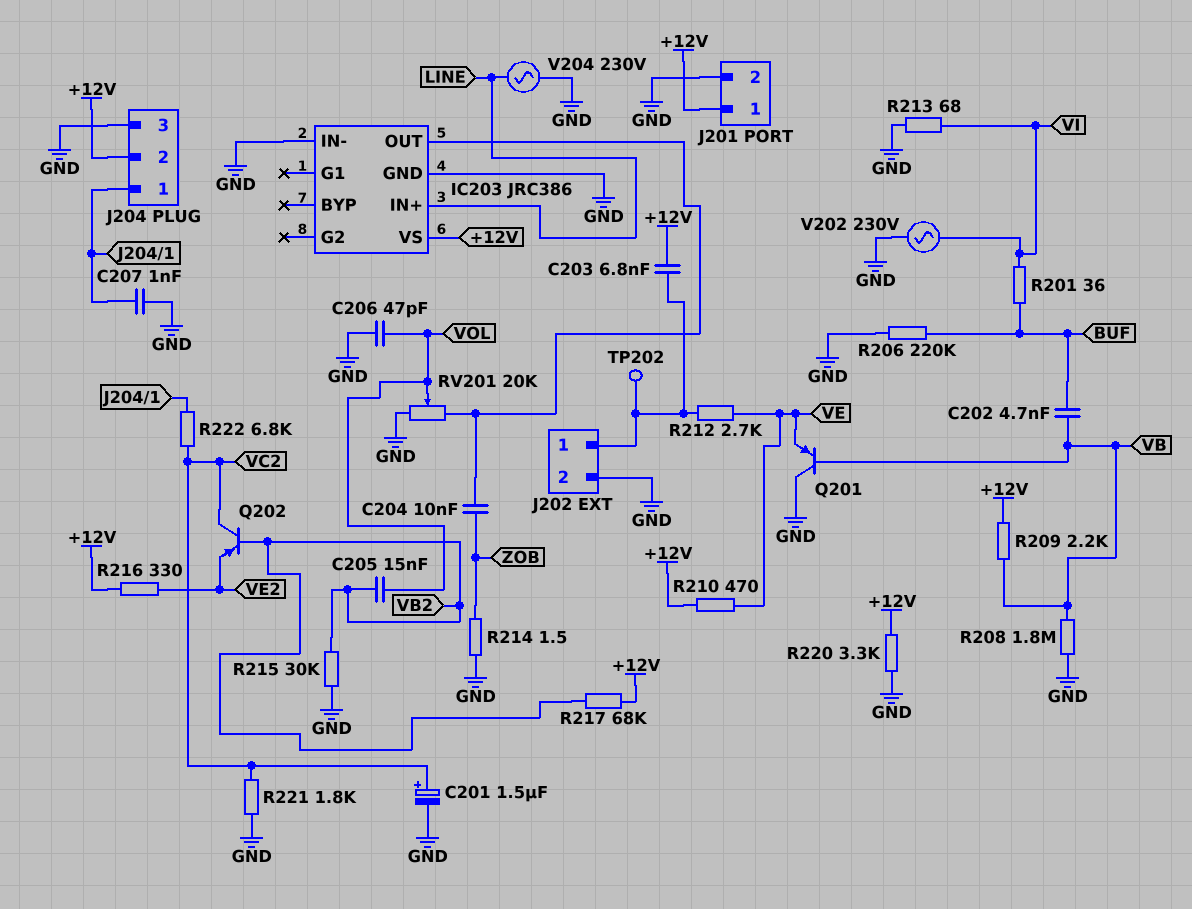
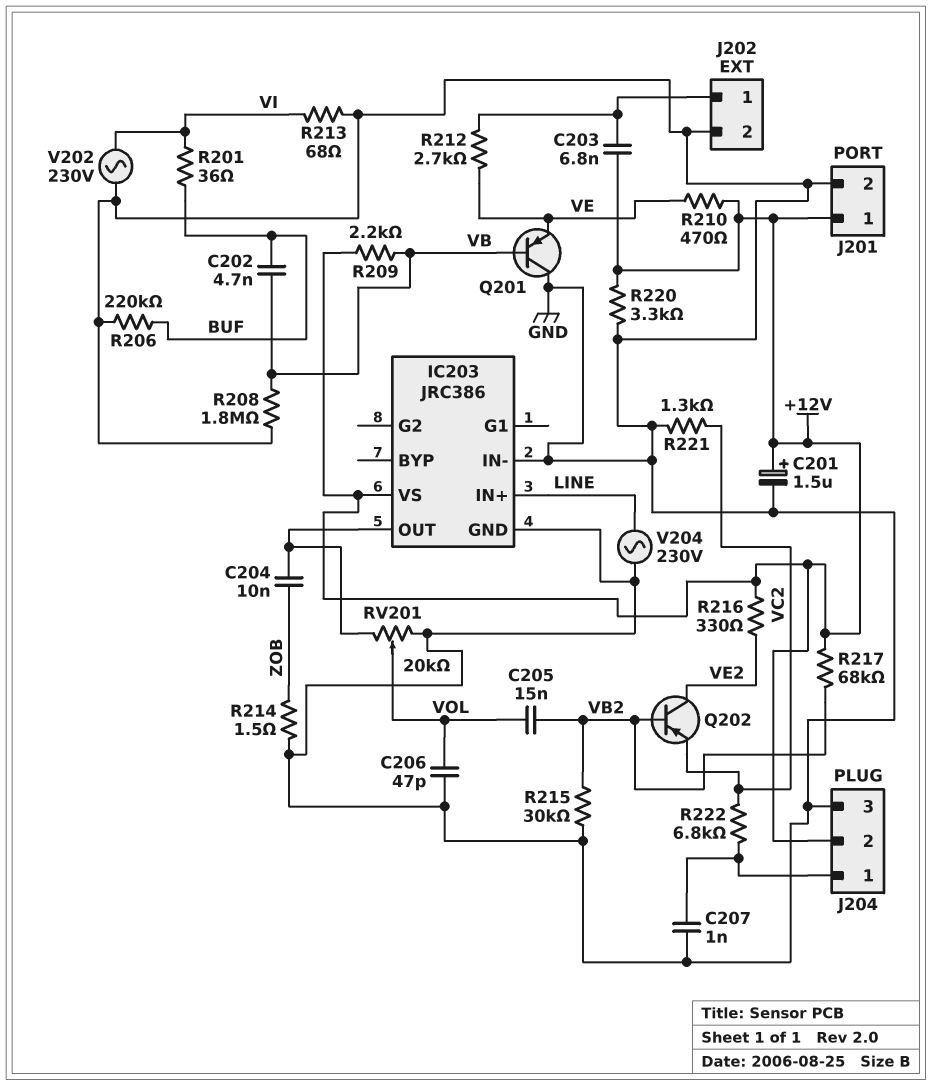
C201: 1.5uF (plus VC2, minus GND) -> 1.5uF (plus +12V, minus GND)
Q202: PNP (B VB2, C VC2, E VE2) -> PNP (B VB2, C VE2, E VC2)
R221: 1.8k (GND, VC2) -> 1.3k (GND, VC2)
TP202: test point (J202/1) -> none

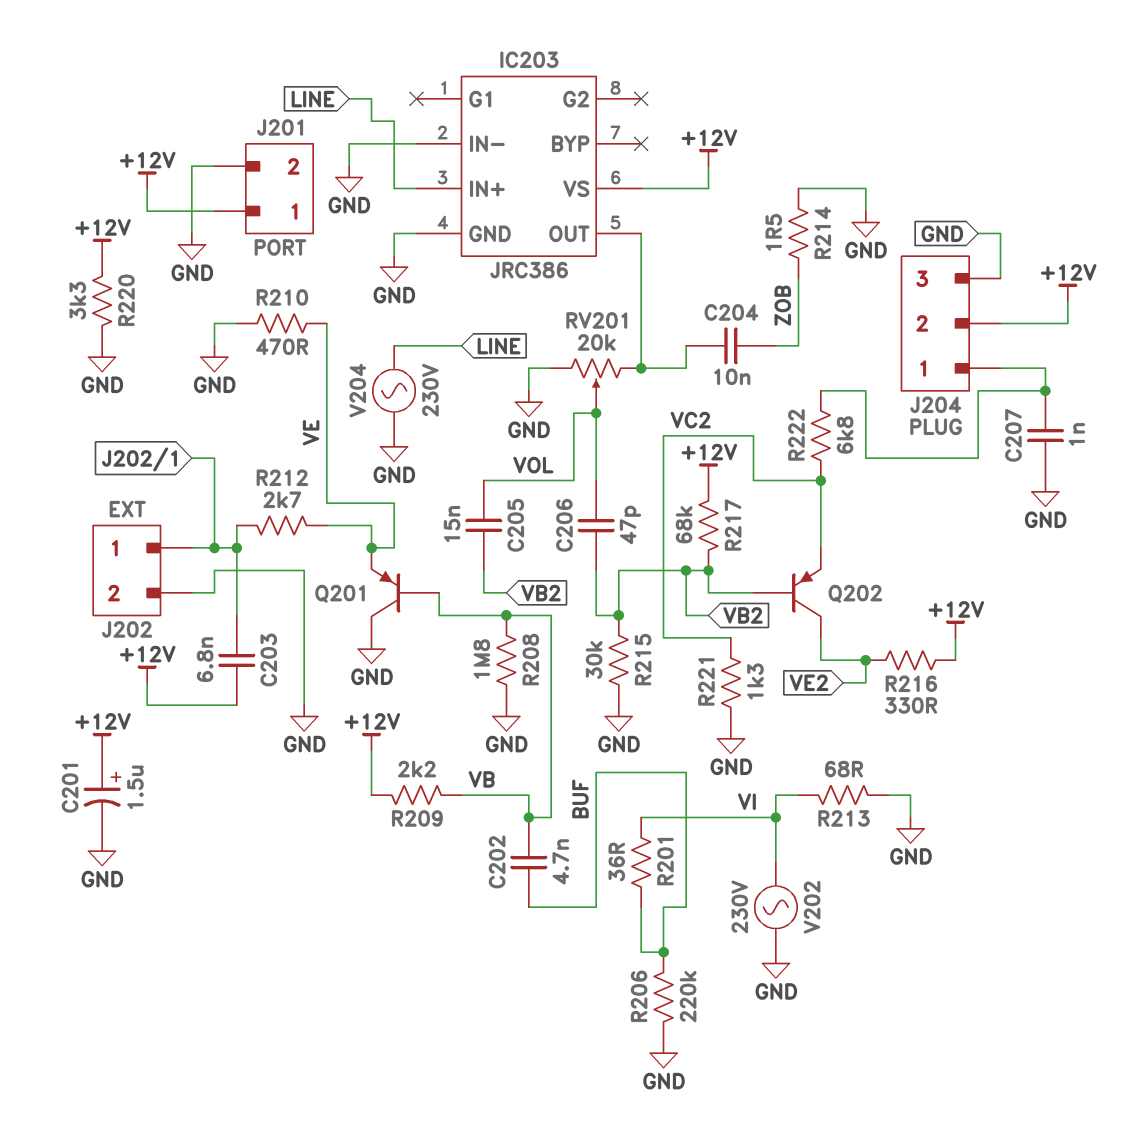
C206: 47pF (GND, VOL) -> 47pF (VB2, VOL)
R210: 470 (+12V, VE) -> 470 (GND, VE)

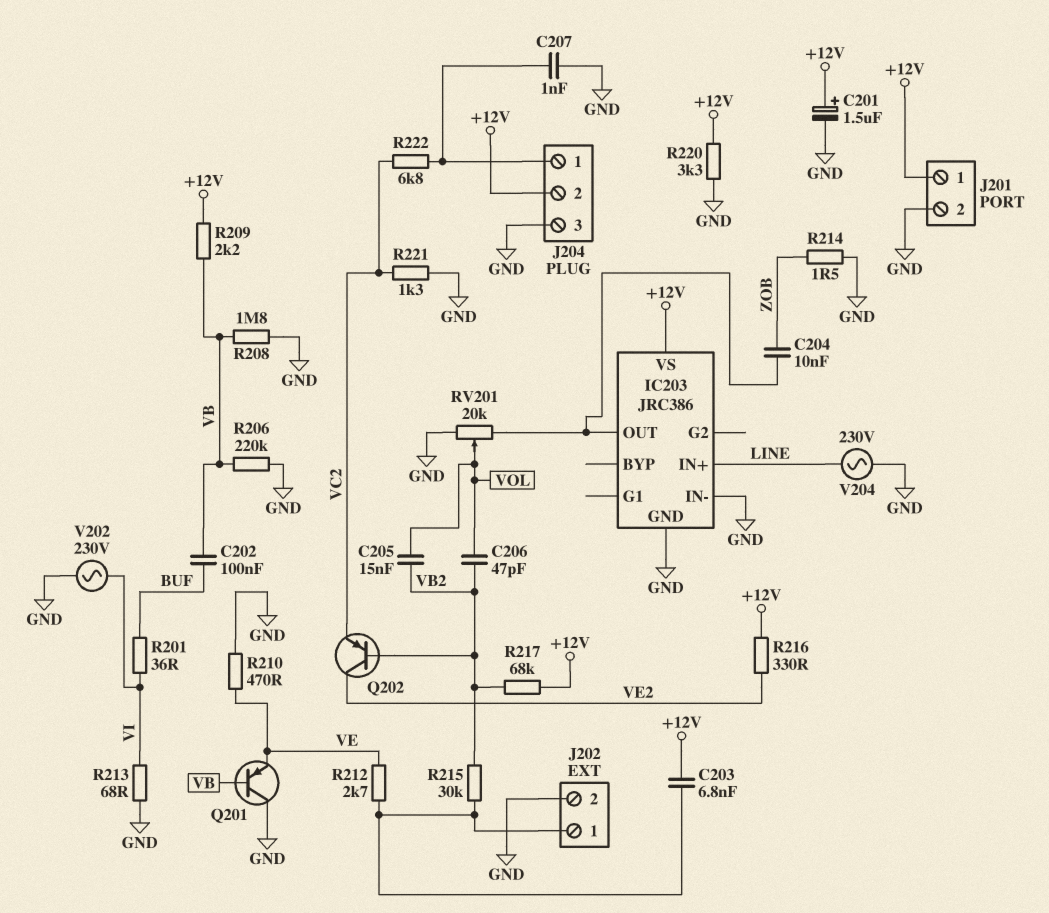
C202: 4.7nF (BUF, VB) -> 100nF (BUF, VB)
R206: 220k (BUF, GND) -> 220k (GND, VB)
R215: 30k (GND, VB2) -> 30k (J202/1, VB2)

